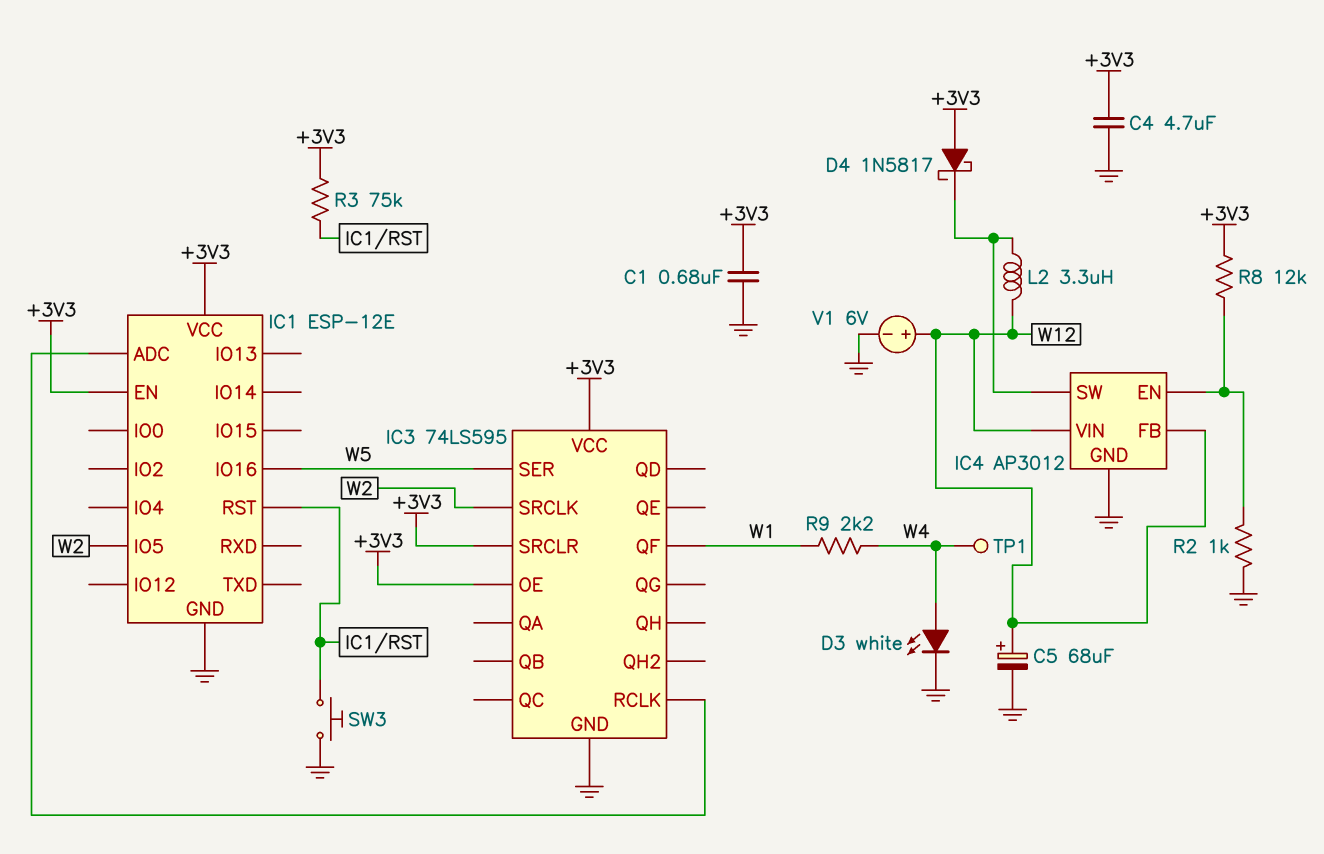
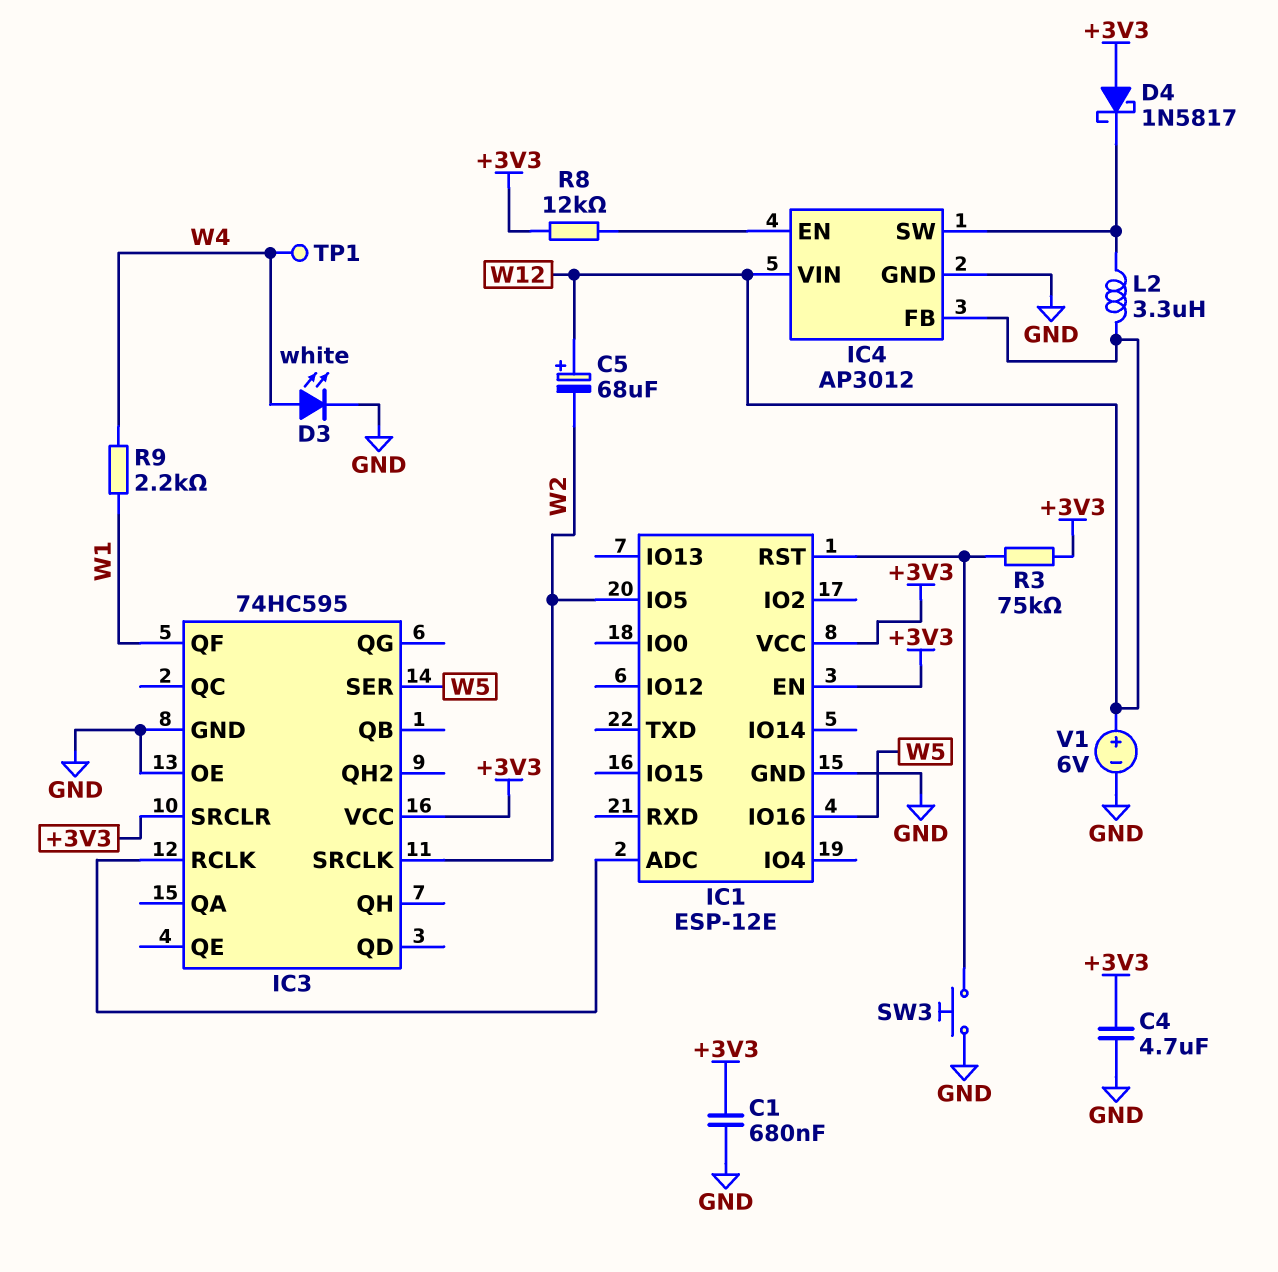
C5: 68uF (plus W12, minus GND) -> 68uF (plus W12, minus W2)
IC3: 74LS595 -> 74HC595
IC3 pin OE: +3V3 -> GND
R2: 1k (GND, IC4/EN) -> none

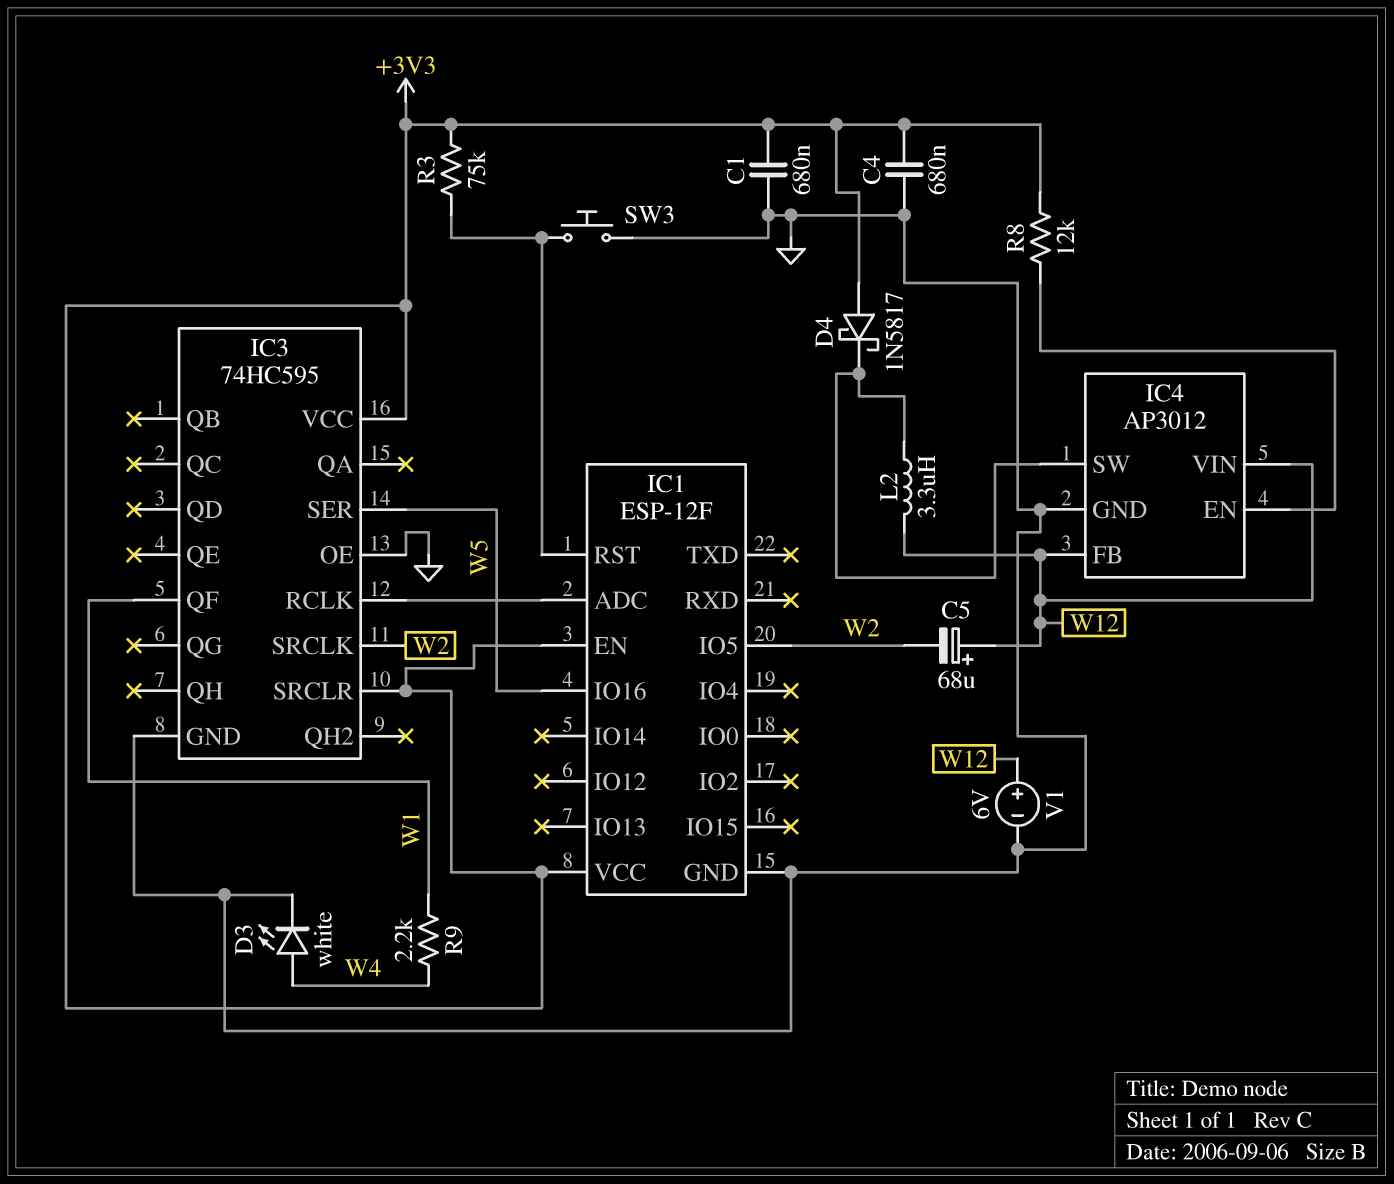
C4: 4.7uF (+3V3, GND) -> 680nF (+3V3, GND)
IC1: ESP-12E -> ESP-12F
TP1: test point (W4) -> none

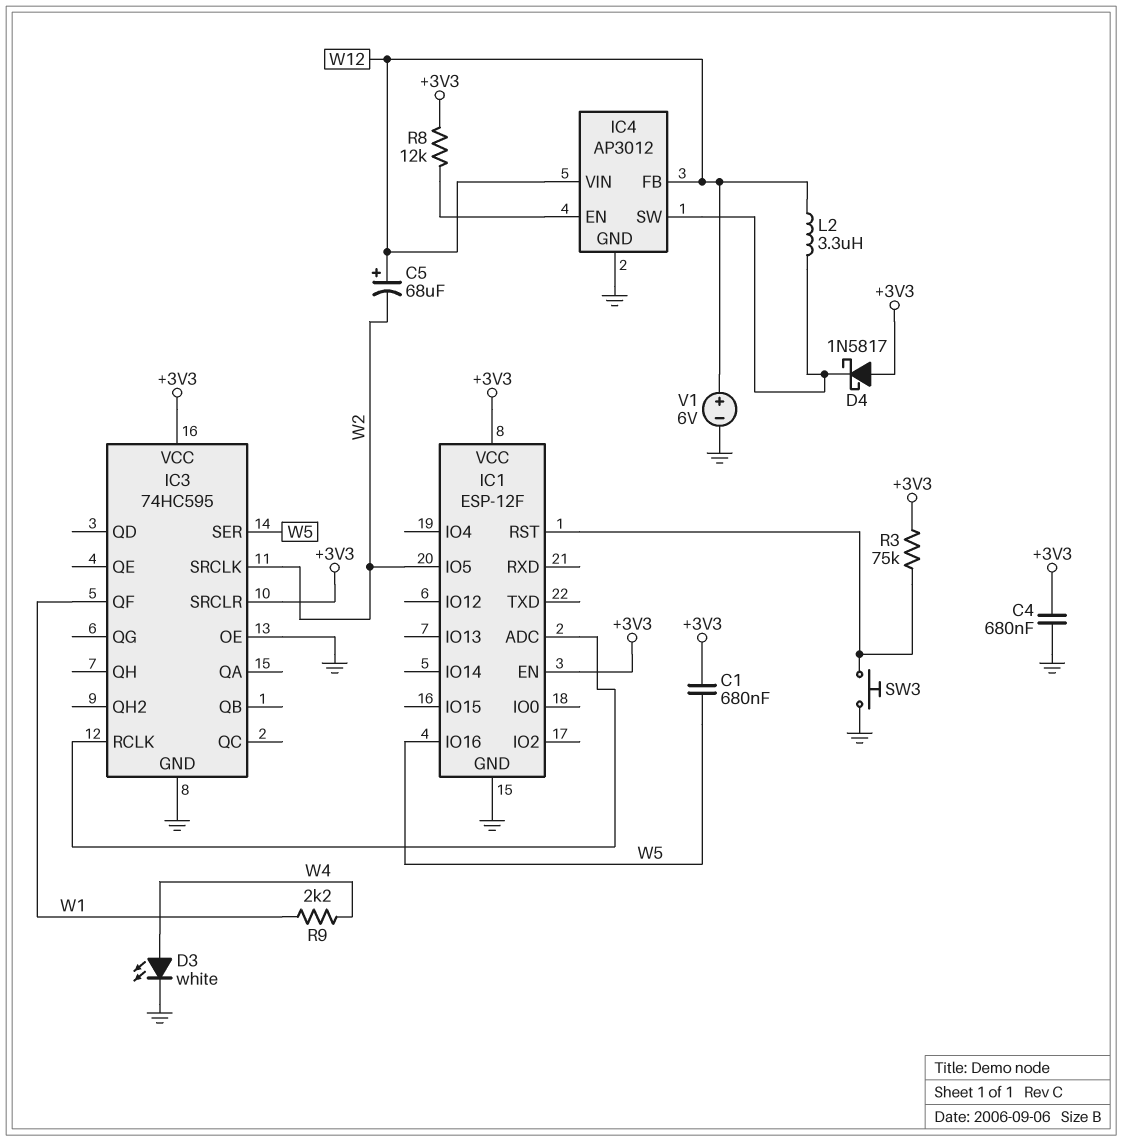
C1: 680nF (+3V3, GND) -> 680nF (+3V3, W5)

